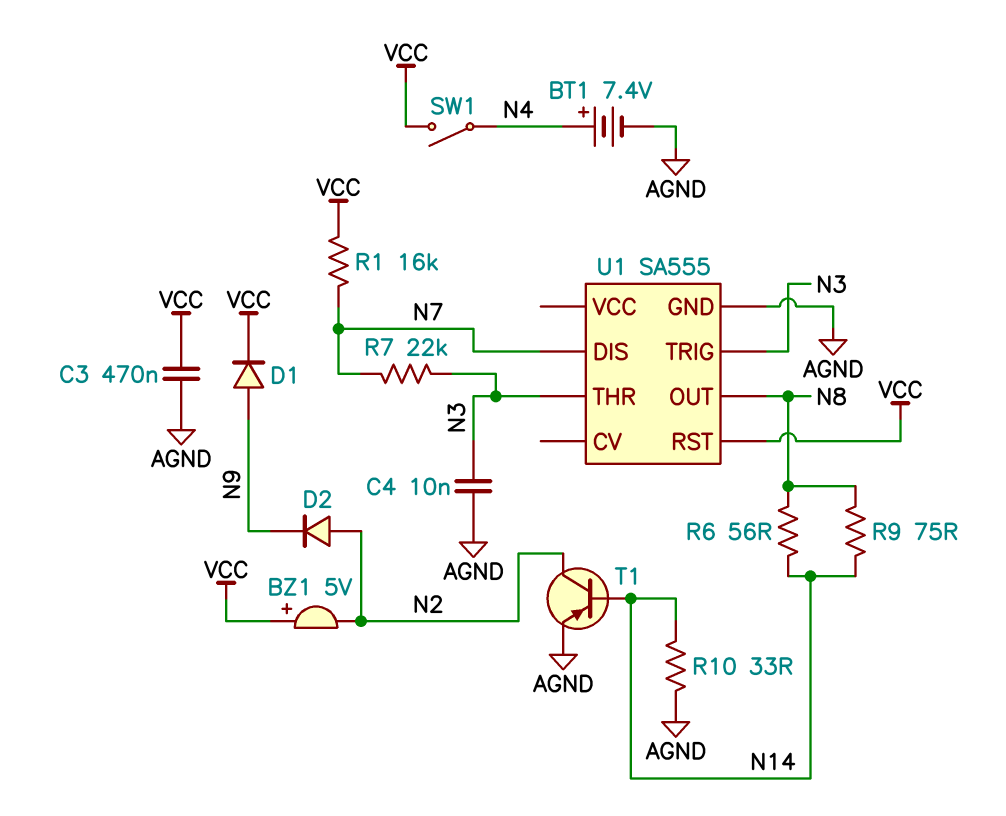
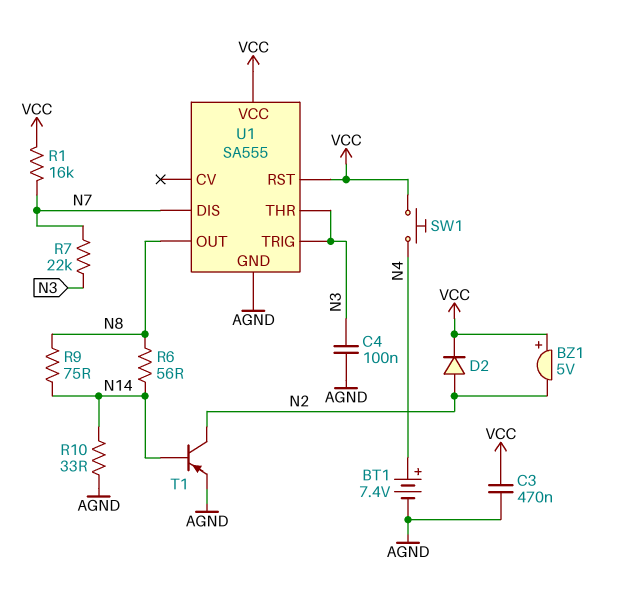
C4: 10nF (AGND, N3) -> 100nF (AGND, N3)
D1: diode (A N9, K VCC) -> none
D2: diode (A N2, K N9) -> diode (A N2, K VCC)
SW1: switch (N4, VCC) -> button (N4, VCC)
U1 pin VCC: none -> VCC

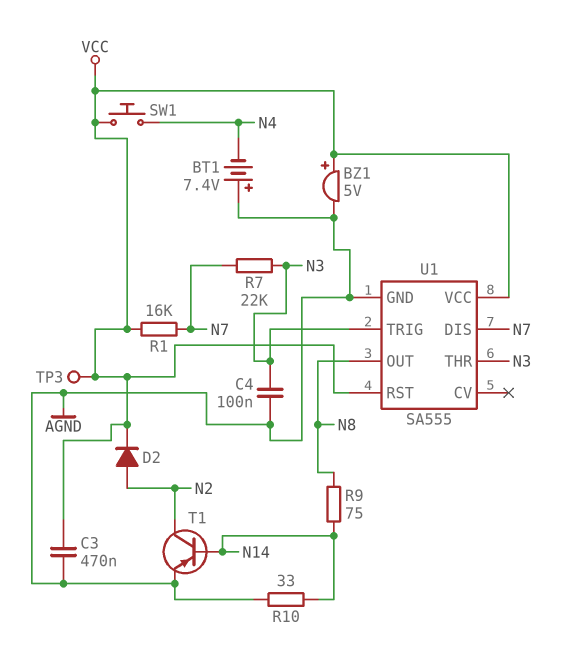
BT1: 7.4V (plus N4, minus AGND) -> 7.4V (plus AGND, minus N4)
BZ1: buzzer 5V (plus VCC, minus N2) -> buzzer 5V (plus VCC, minus AGND)
R6: 56 (N8, N14) -> none
TP3: none -> test point (VCC)

